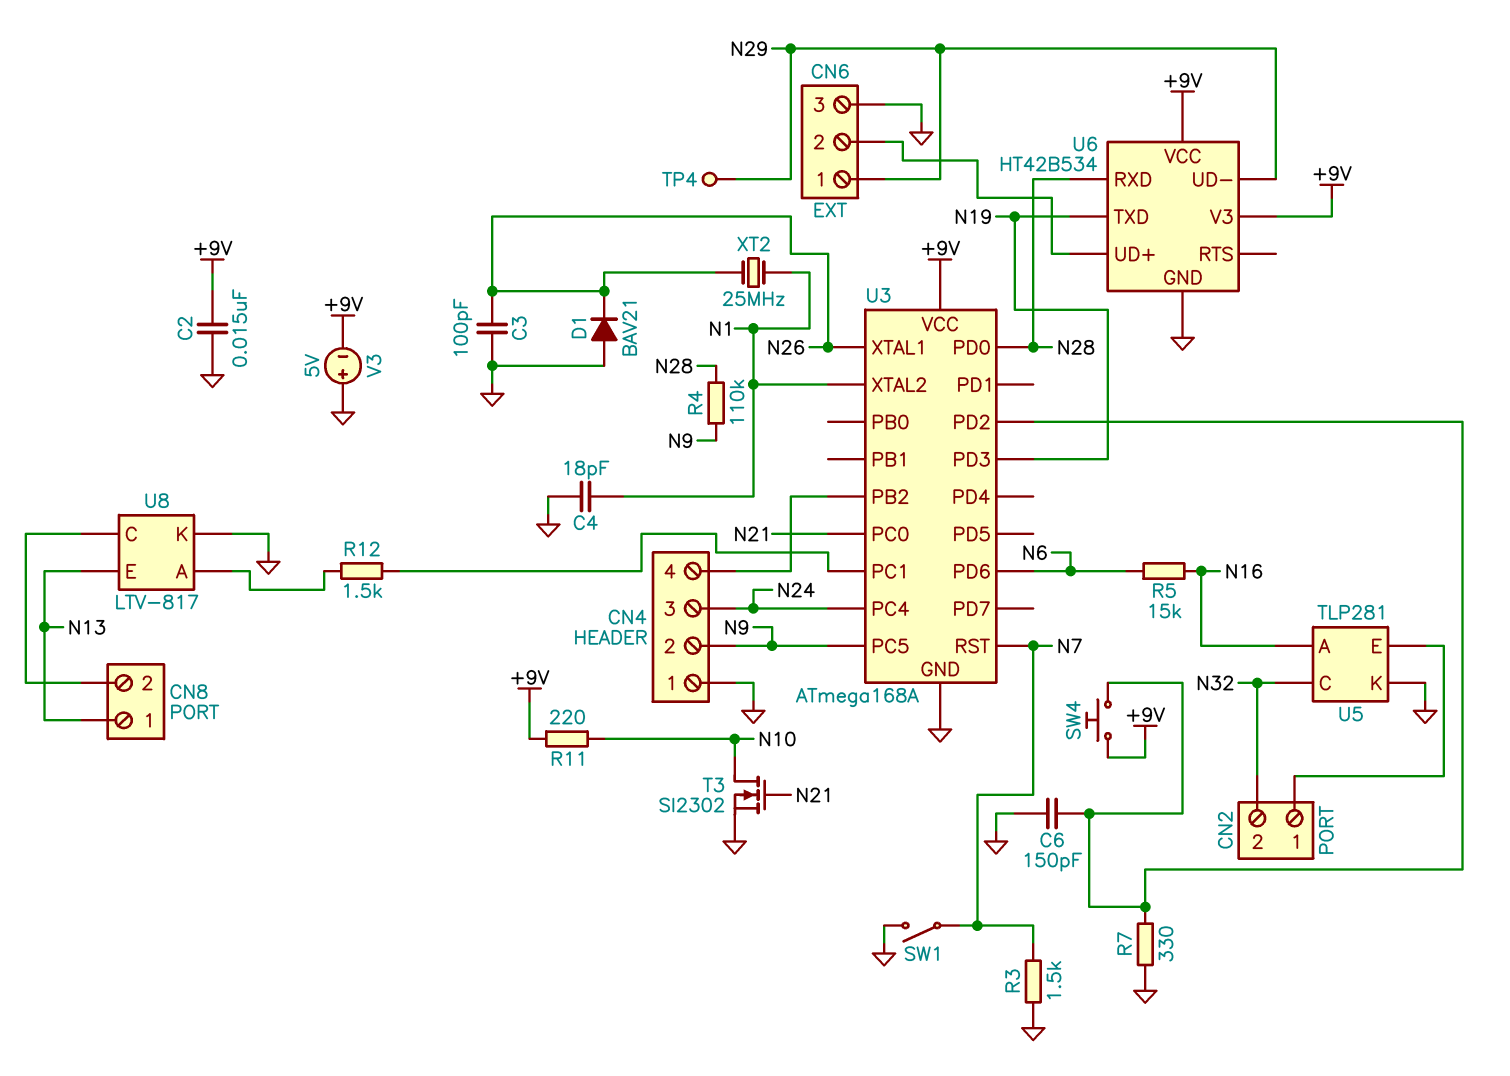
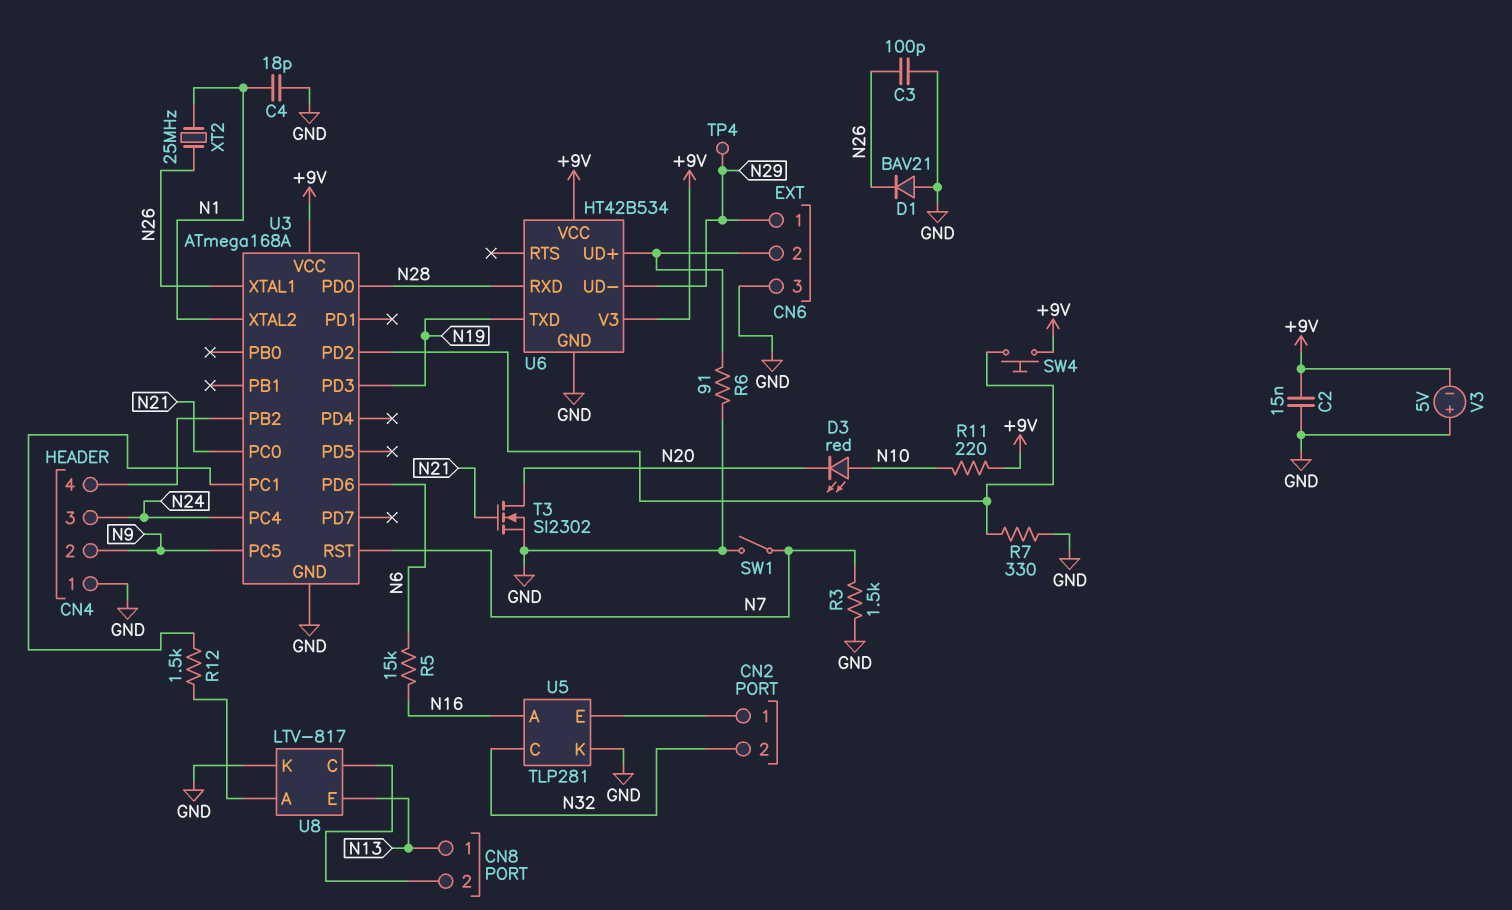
C6: 150pF (GND, U3/PD2) -> none
D3: none -> LED red (A N10, K N20)
R4: 110k (N9, N28) -> none
R6: none -> 91 (CN6/2, GND)
T3: NMOS SI2302 (G N21, D N10, S GND) -> NMOS SI2302 (G N21, D N20, S GND)

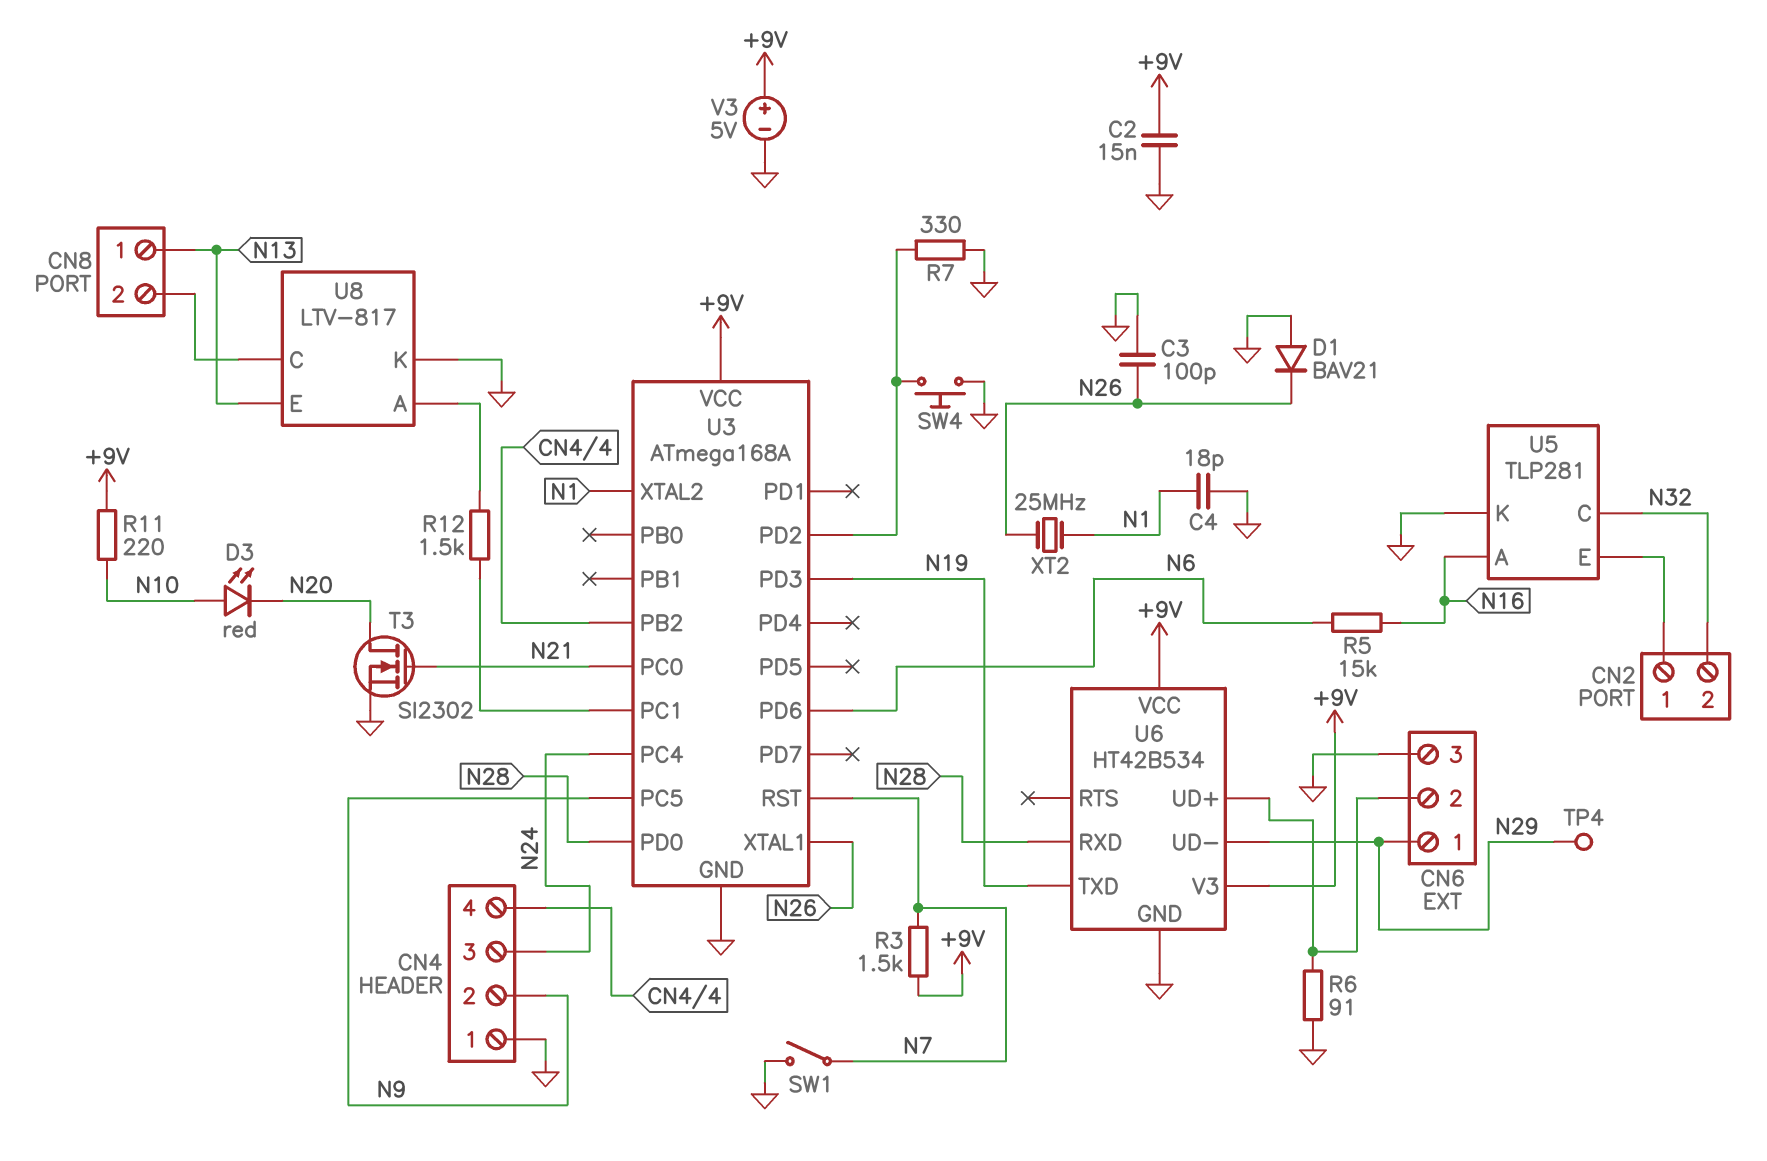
R3: 1.5k (GND, N7) -> 1.5k (+9V, N7)
SW4: button (+9V, U3/PD2) -> button (GND, U3/PD2)
V3: 5V (plus GND, minus +9V) -> 5V (plus +9V, minus GND)

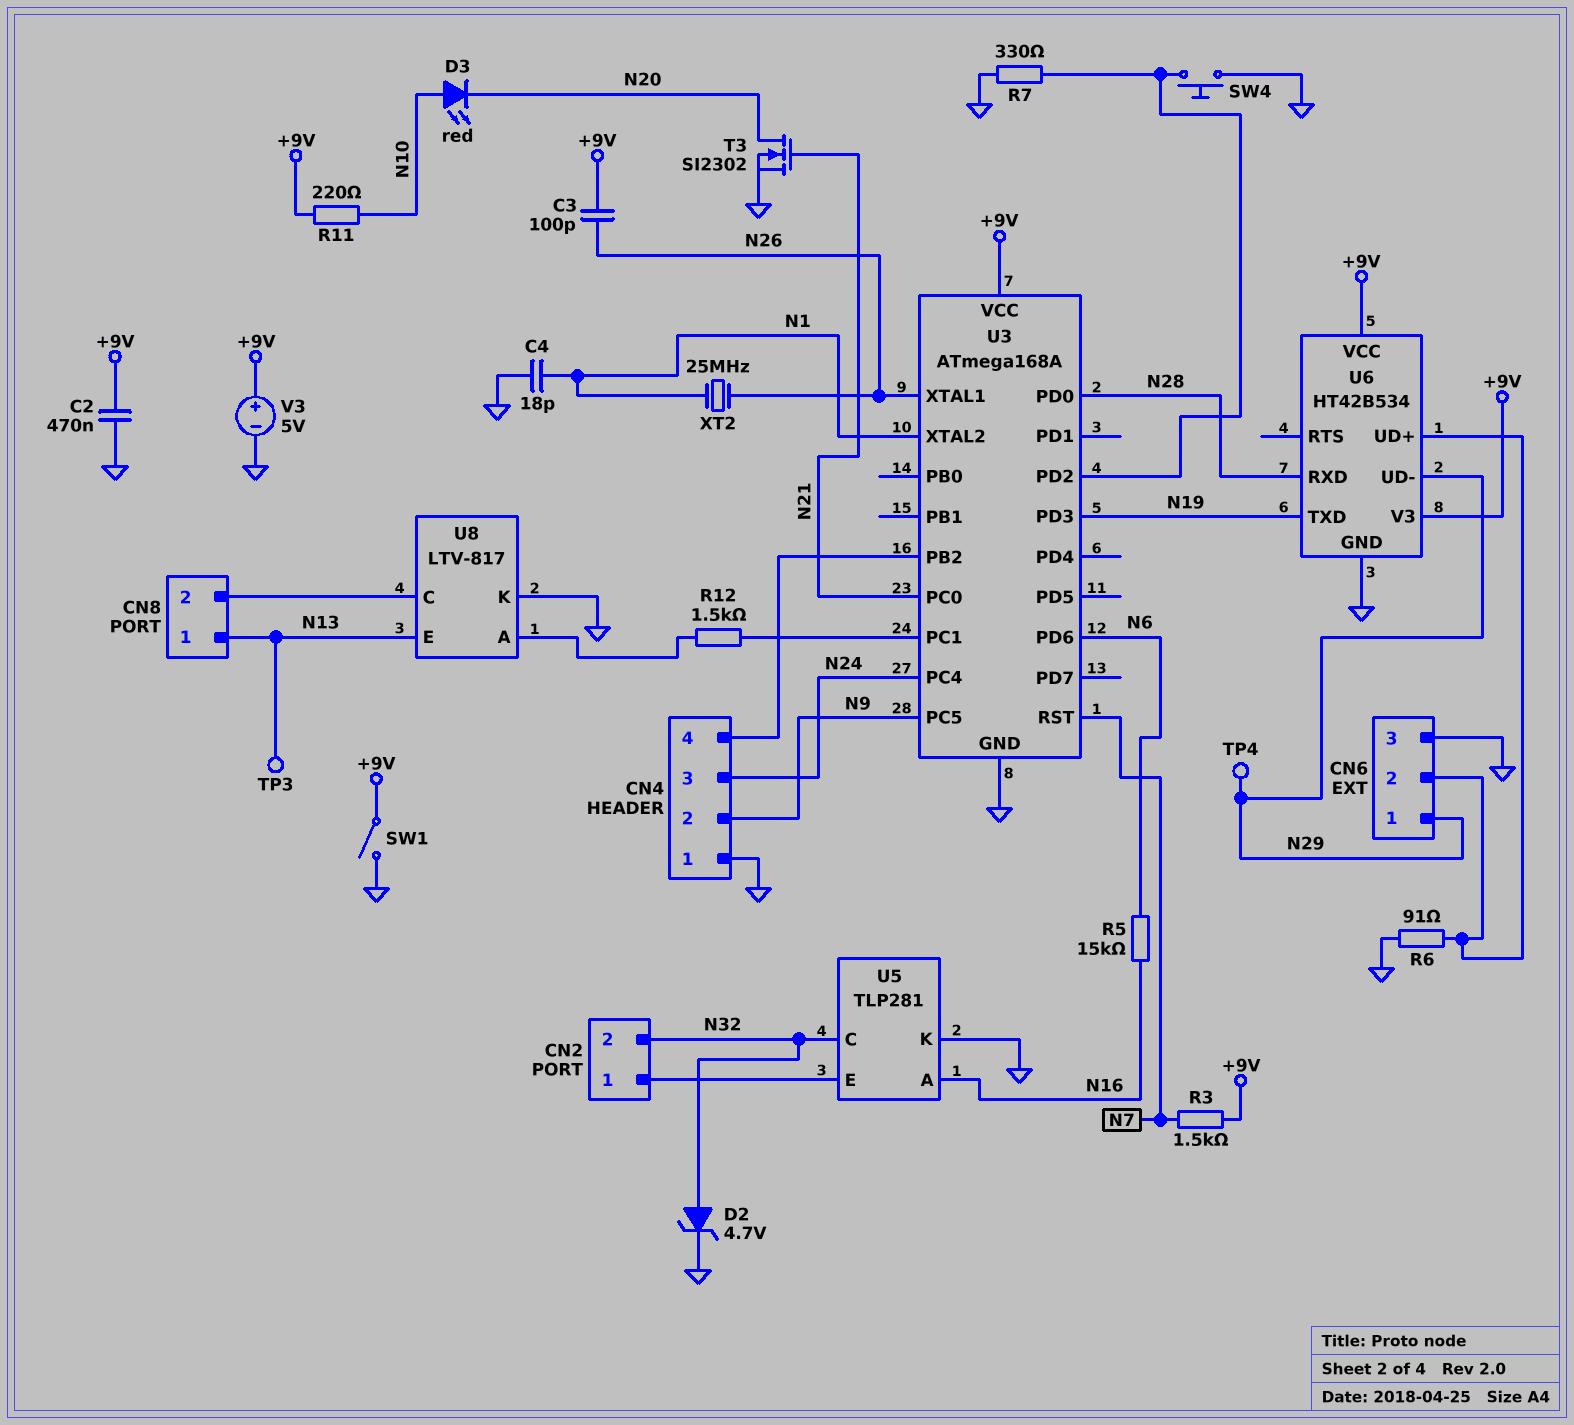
C2: 15nF (+9V, GND) -> 470nF (+9V, GND)
C3: 100pF (GND, N26) -> 100pF (+9V, N26)
D1: diode BAV21 (A GND, K N26) -> none
D2: none -> zener 4.7V (A N32, K GND)
SW1: switch (GND, N7) -> switch (+9V, GND)
TP3: none -> test point (N13)

